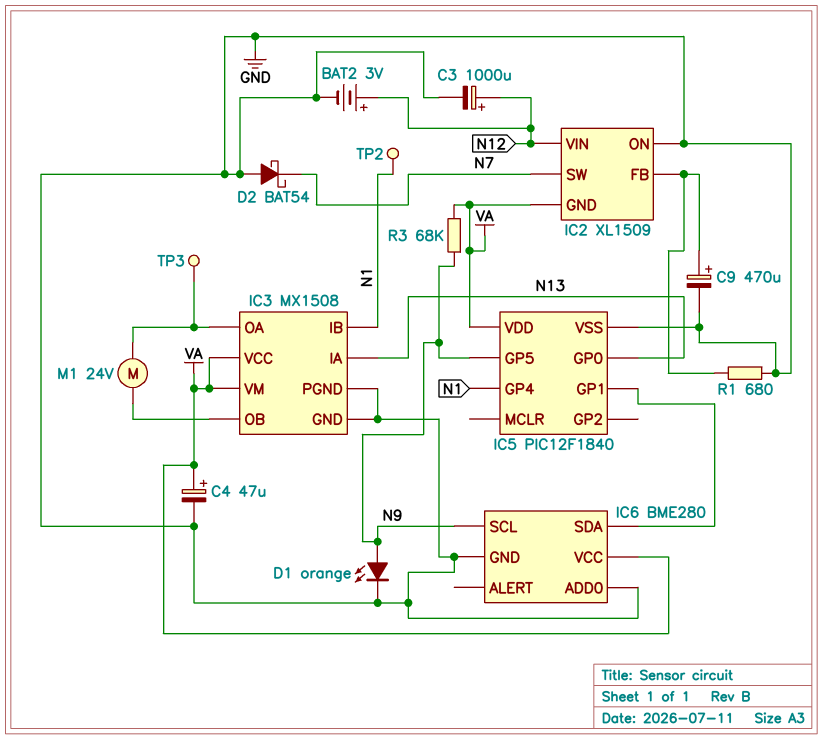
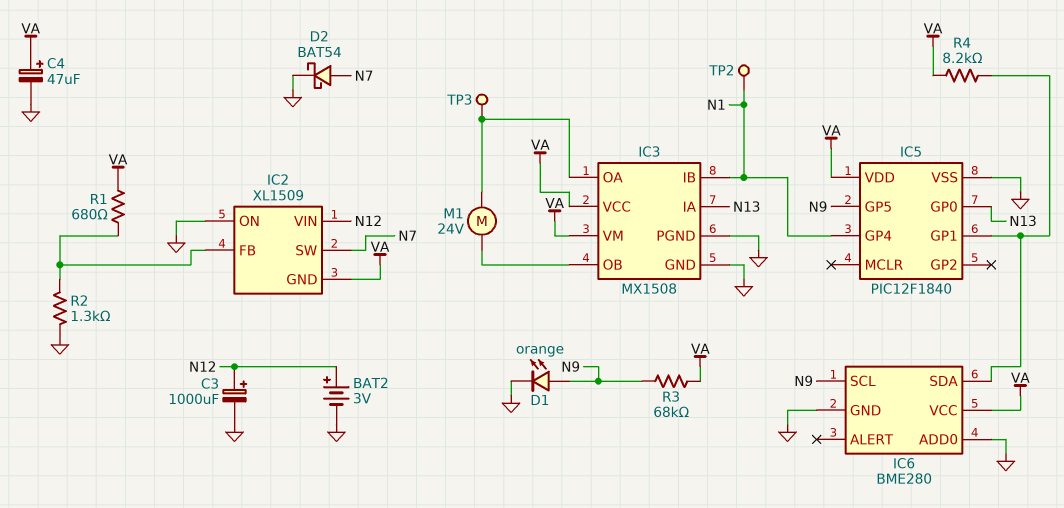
C9: 470uF (plus IC2/FB, minus GND) -> none
D2: schottky BAT54 (A GND, K N7) -> schottky BAT54 (A N7, K GND)
R1: 680 (GND, IC2/FB) -> 680 (IC2/FB, VA)
R2: none -> 1.3k (GND, IC2/FB)
R4: none -> 8.2k (IC5/GP1, VA)

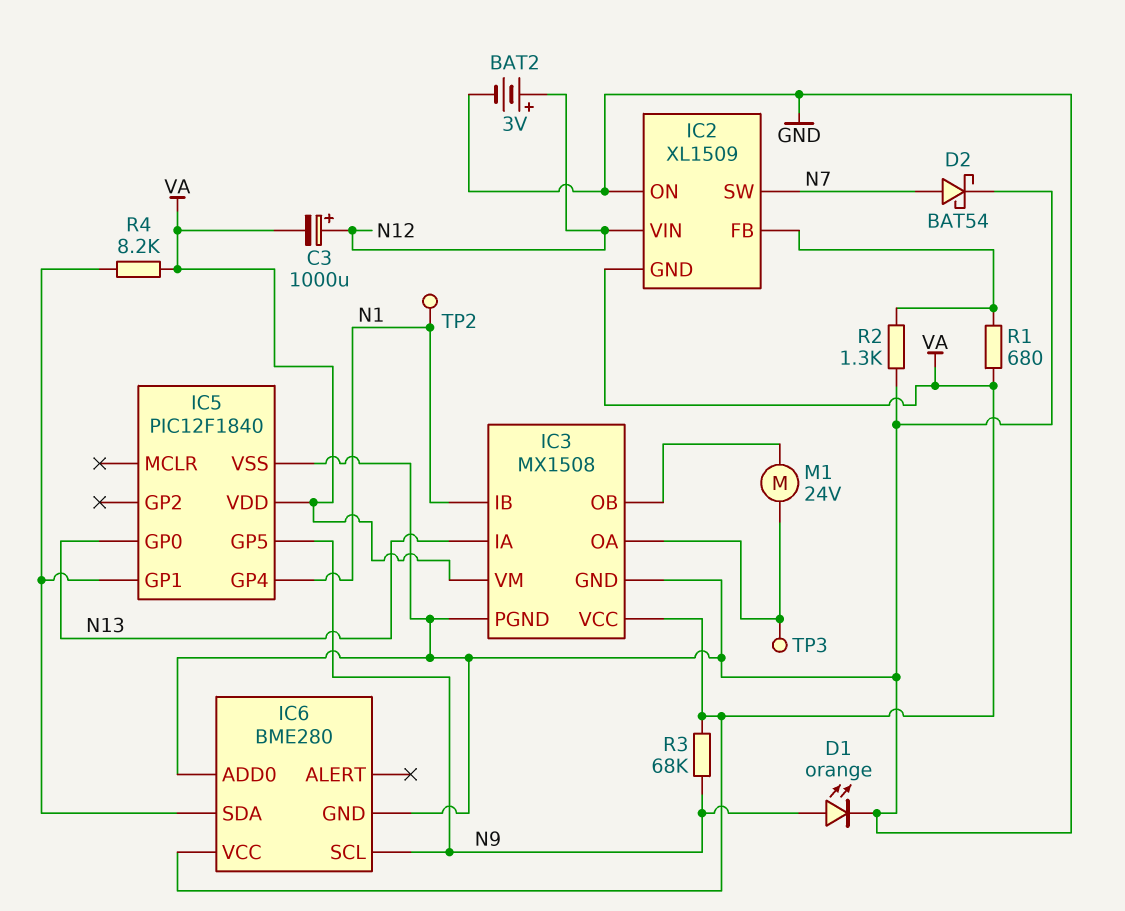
C3: 1000uF (plus N12, minus GND) -> 1000uF (plus N12, minus VA)
C4: 47uF (plus VA, minus GND) -> none

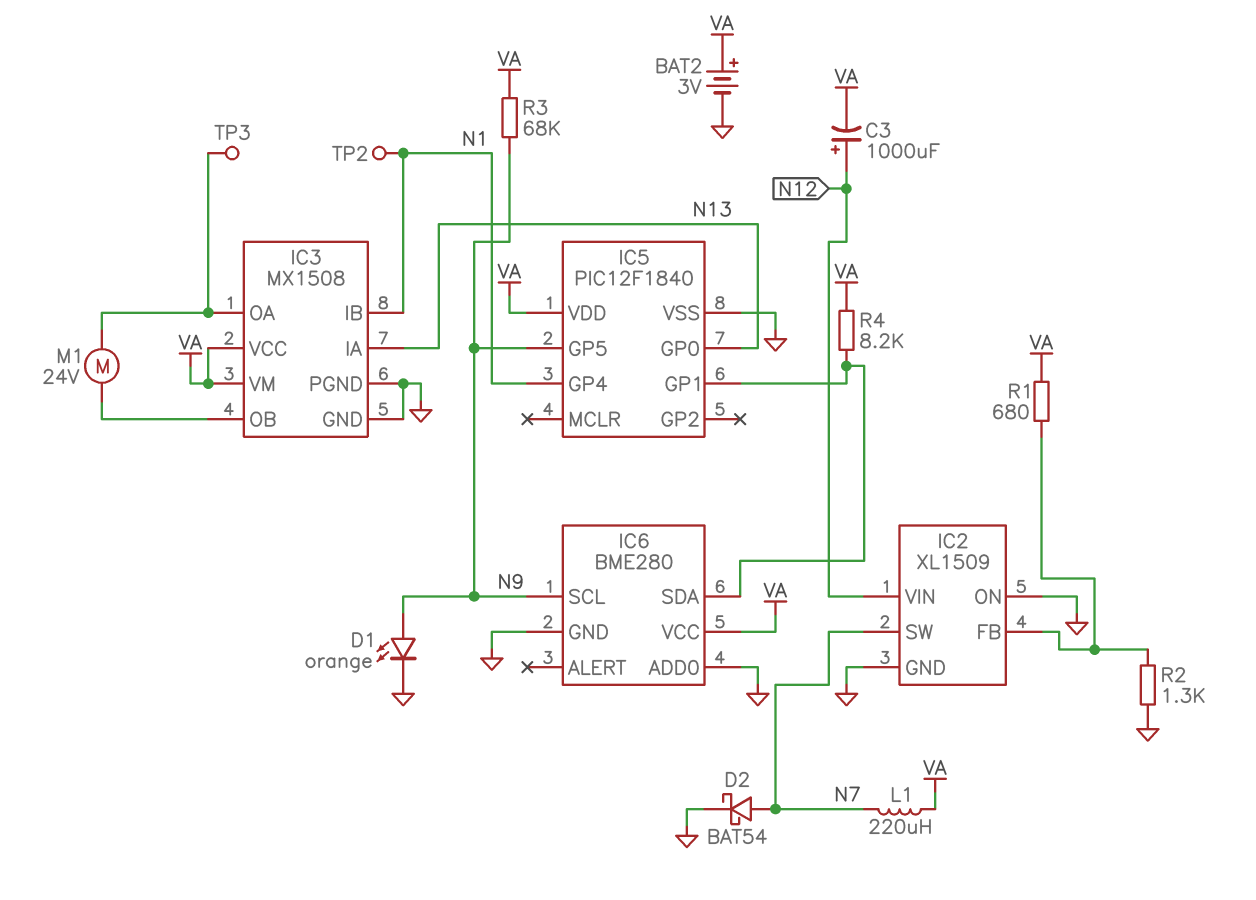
BAT2: 3V (plus N12, minus GND) -> 3V (plus VA, minus GND)
IC2 pin GND: VA -> GND
L1: none -> 220uH (N7, VA)

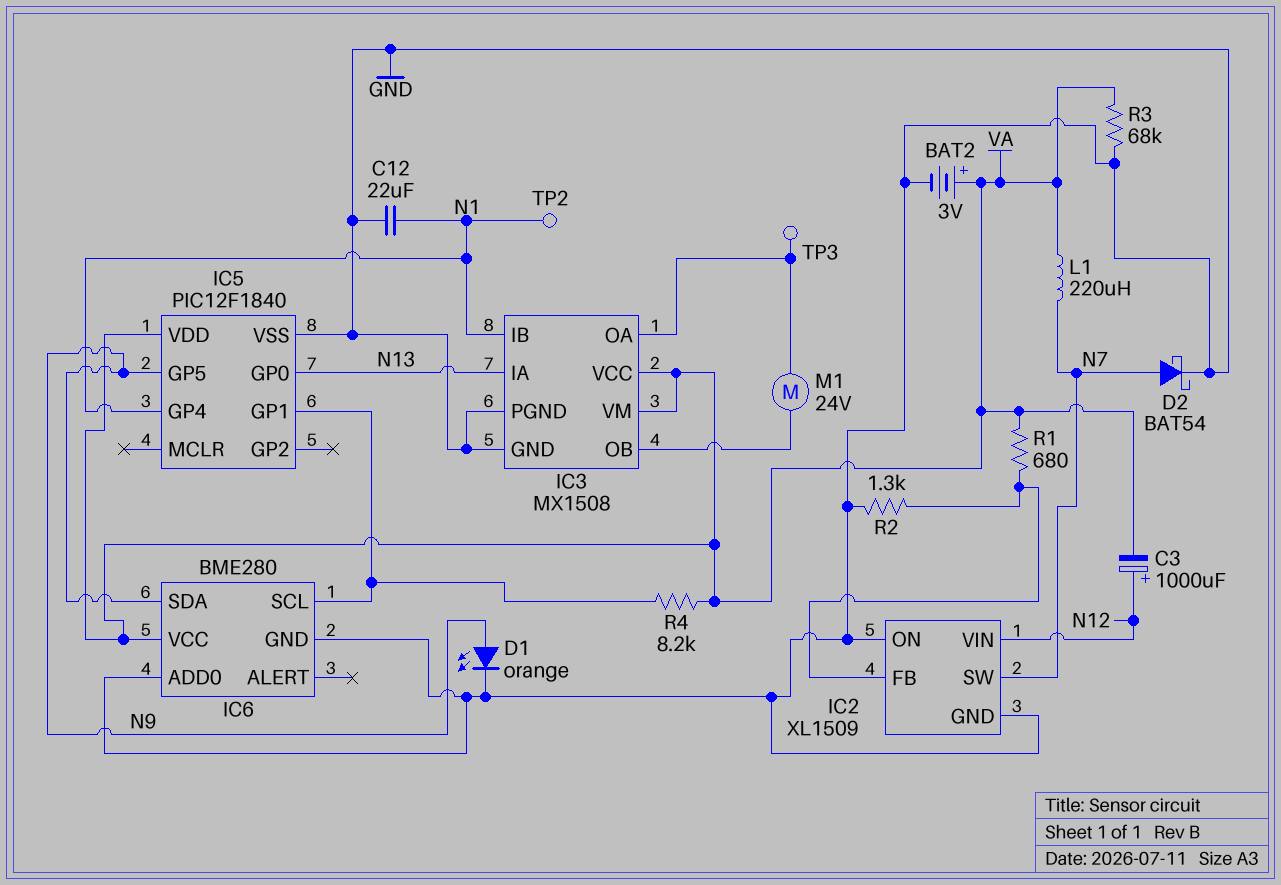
C12: none -> 22uF (GND, N1)
IC6 pin SCL: N9 -> IC5/GP1
IC6 pin SDA: IC5/GP1 -> N9
R3: 68k (N9, VA) -> 68k (GND, VA)

